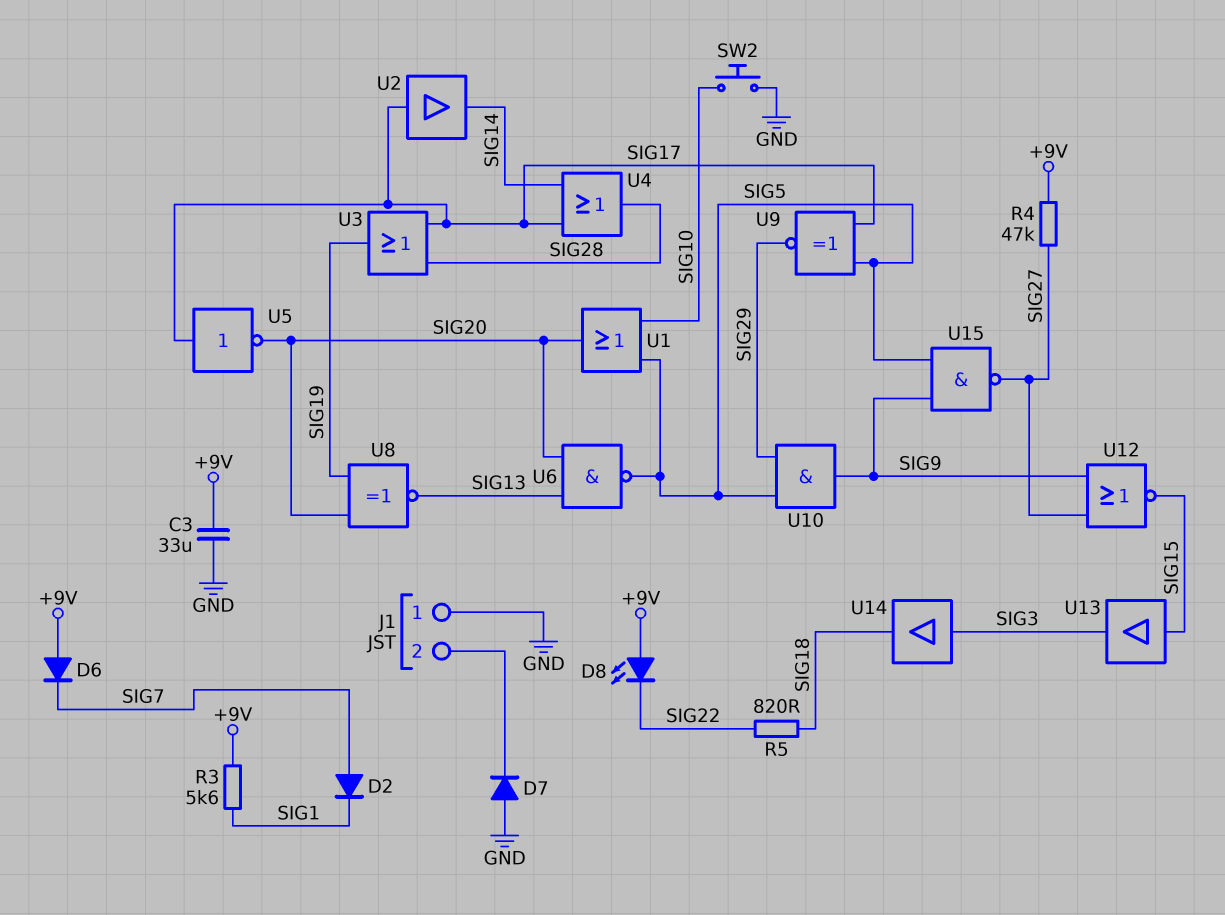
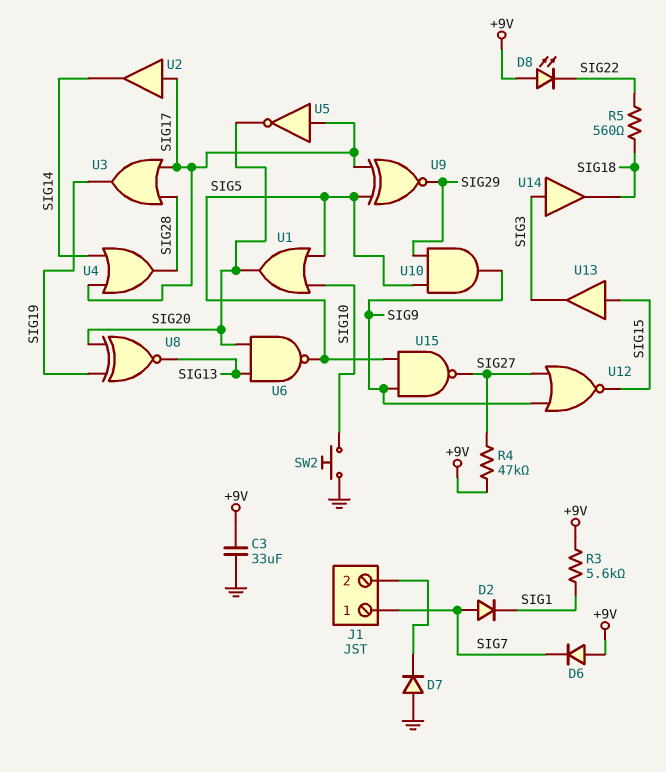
J1 pin 1: GND -> SIG7
R5: 820 (SIG18, SIG22) -> 560 (SIG18, SIG22)

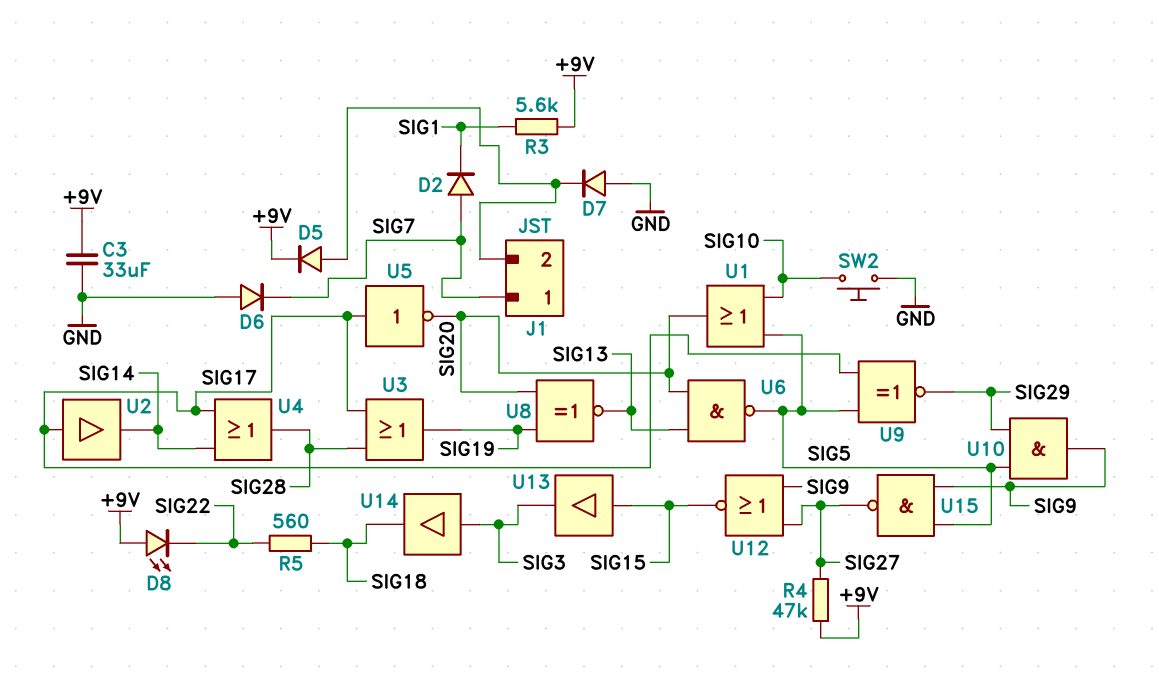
D5: none -> diode (A J1/2, K +9V)
D6: diode (A +9V, K SIG7) -> diode (A GND, K SIG7)

